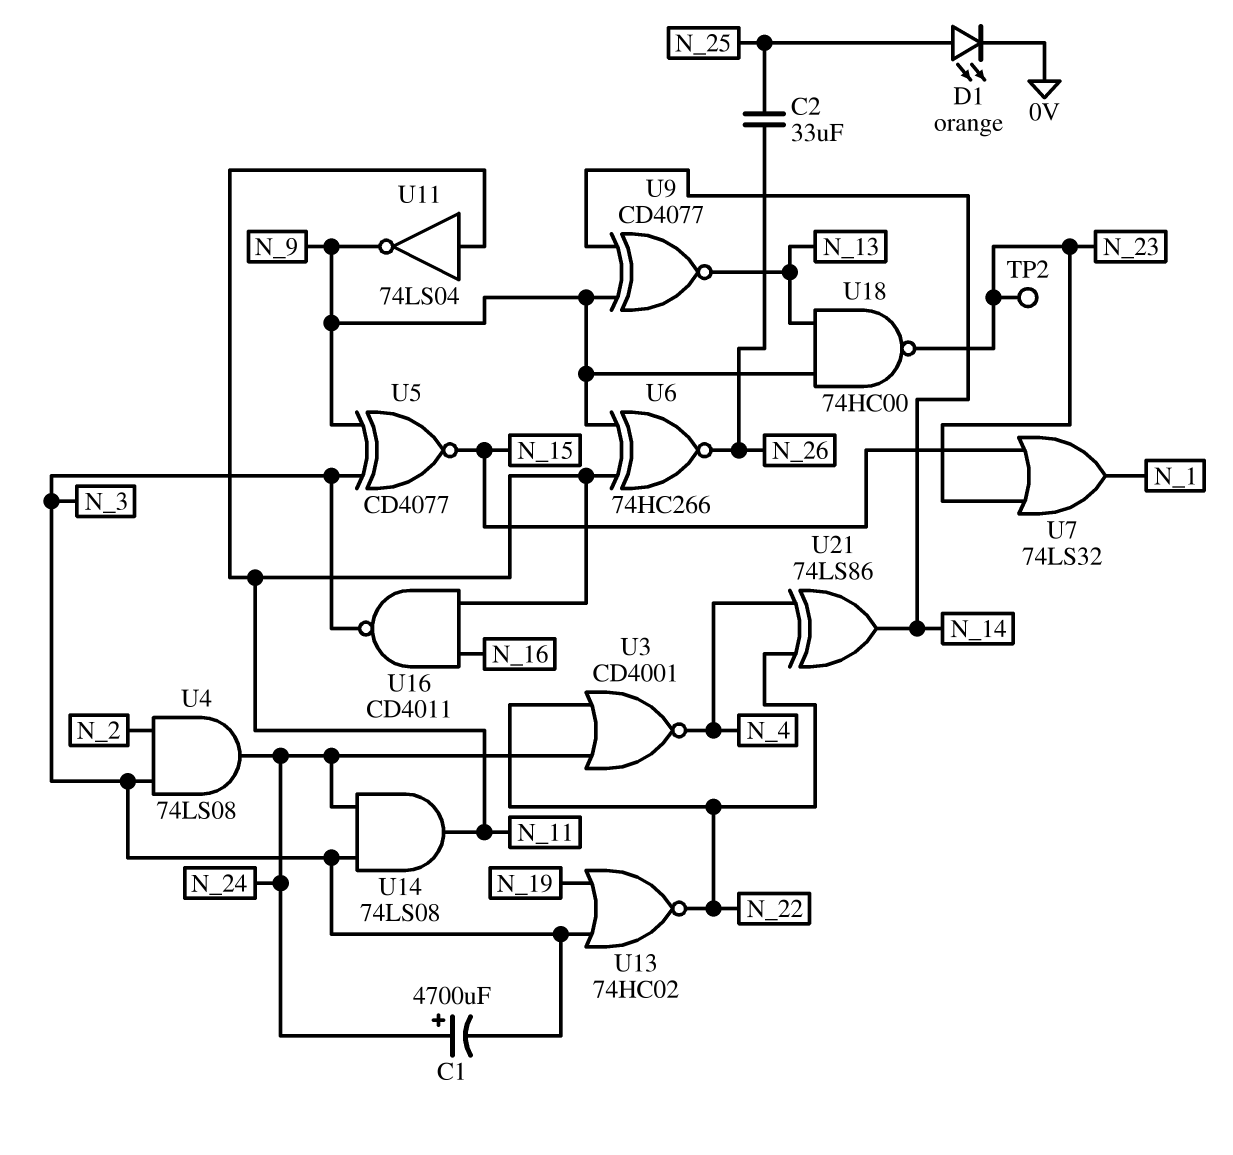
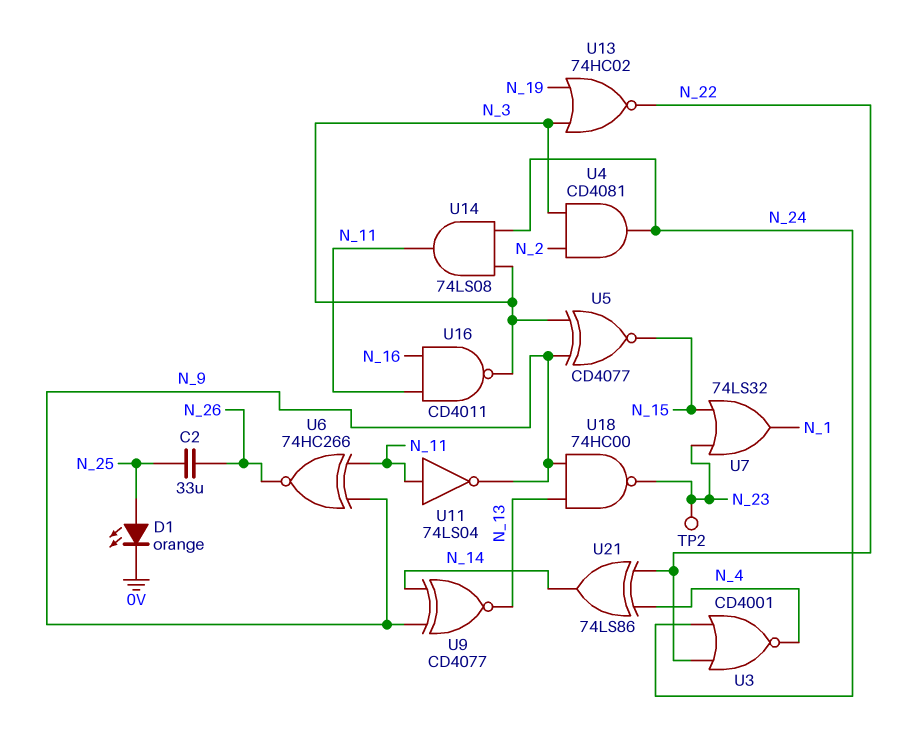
C1: 4700uF (plus N_24, minus N_3) -> none
U4: AND 74LS08 (in N_2, in N_3, out N_24) -> AND CD4081 (in N_2, in N_3, out N_24)

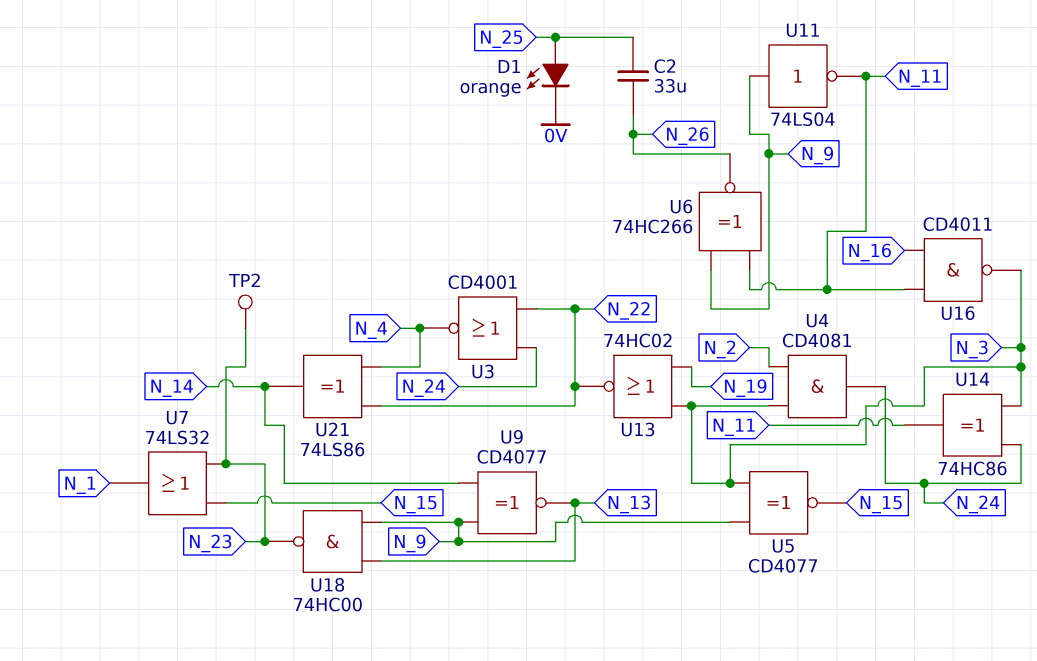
U11: NOT 74LS04 (in N_11, out N_9) -> NOT 74LS04 (in N_9, out N_11)
U14: AND 74LS08 (in N_3, in N_24, out N_11) -> XOR 74HC86 (in N_3, in N_24, out N_11)

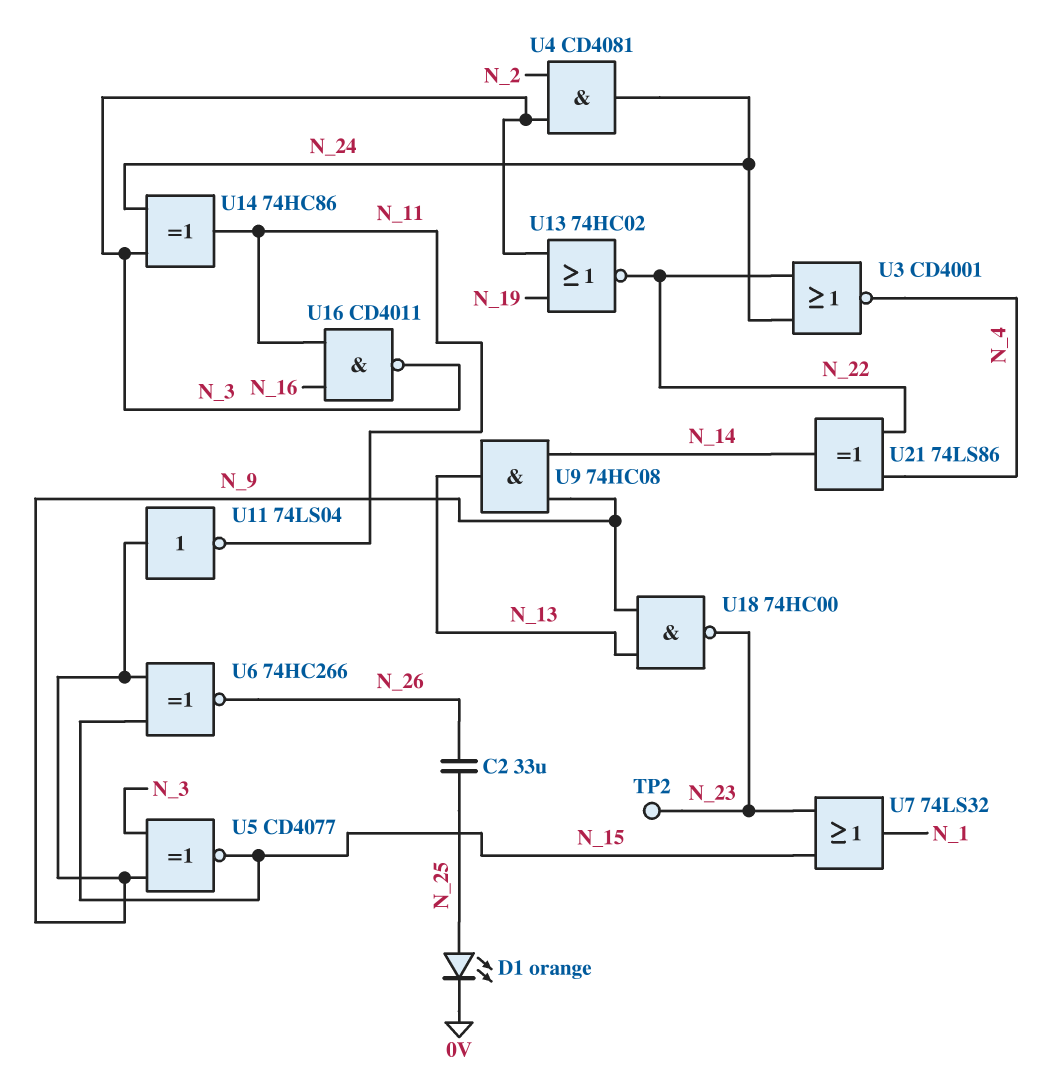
U6: XNOR 74HC266 (in N_9, in N_11, out N_26) -> XNOR 74HC266 (in N_9, in N_15, out N_26)
U9: XNOR CD4077 (in N_9, in N_14, out N_13) -> AND 74HC08 (in N_9, in N_14, out N_13)

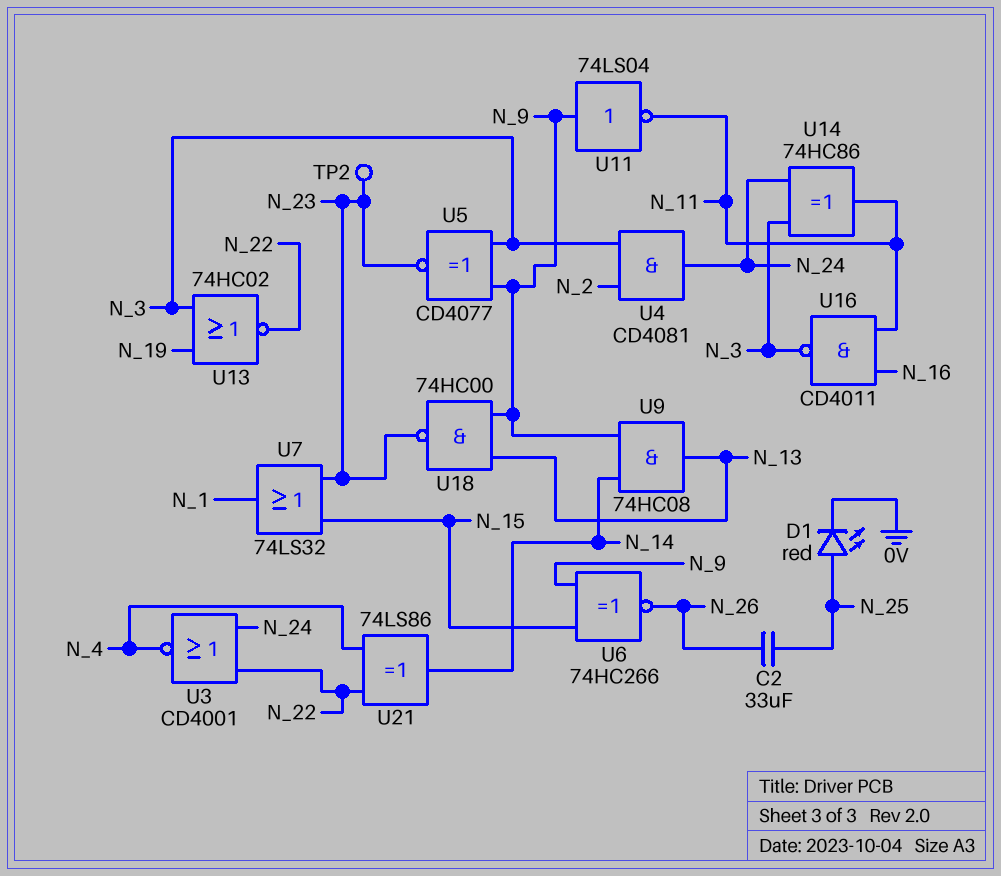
D1: LED orange (A N_25, K 0V) -> LED red (A N_25, K 0V)
U5: XNOR CD4077 (in N_3, in N_9, out N_15) -> XNOR CD4077 (in N_3, in N_9, out N_23)

